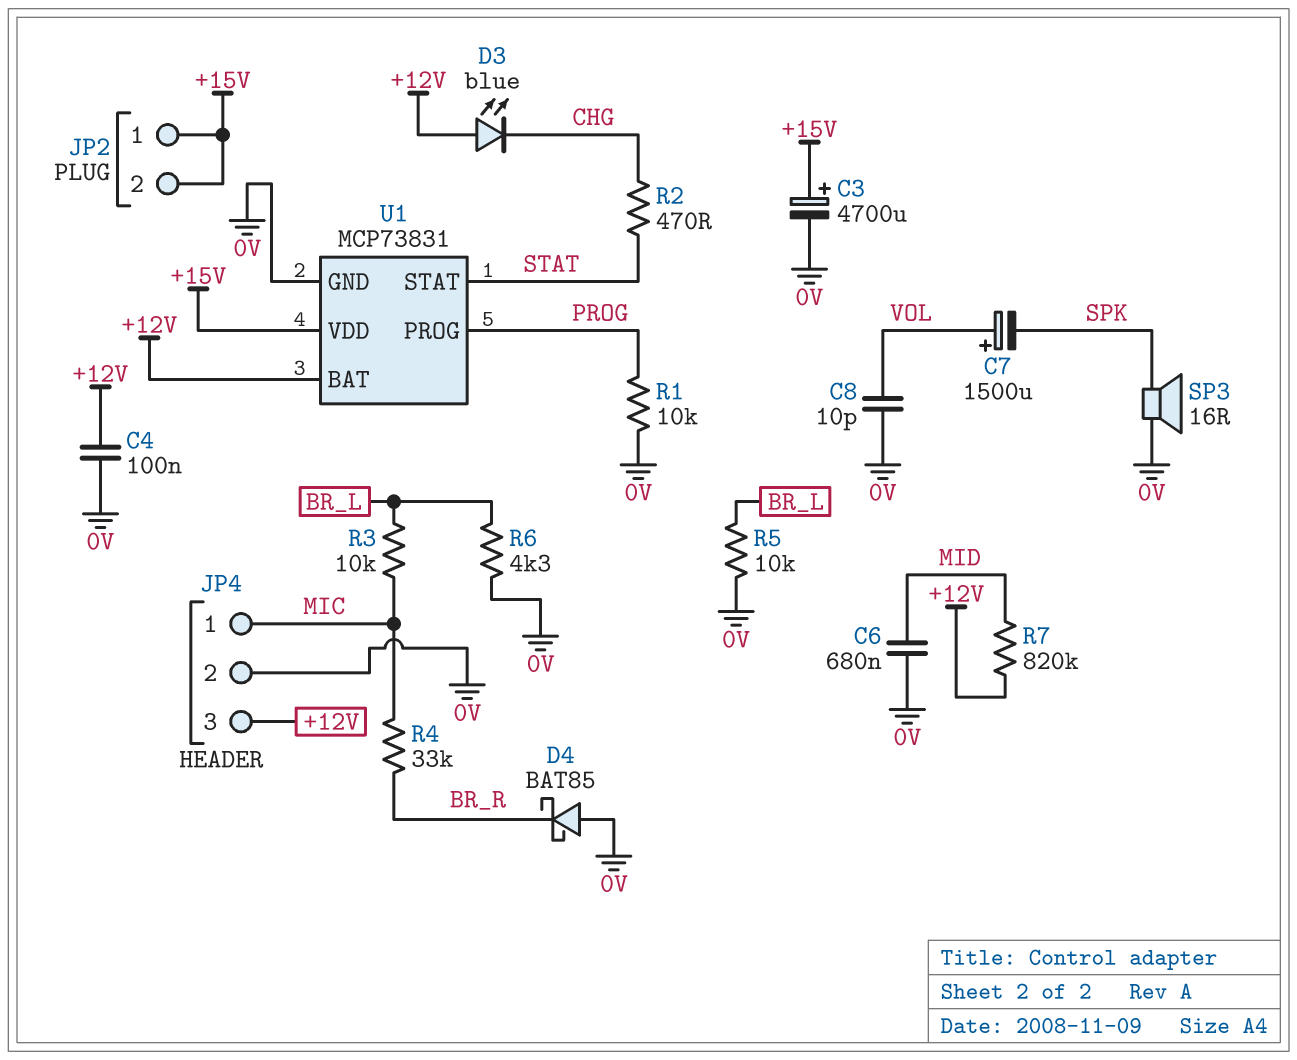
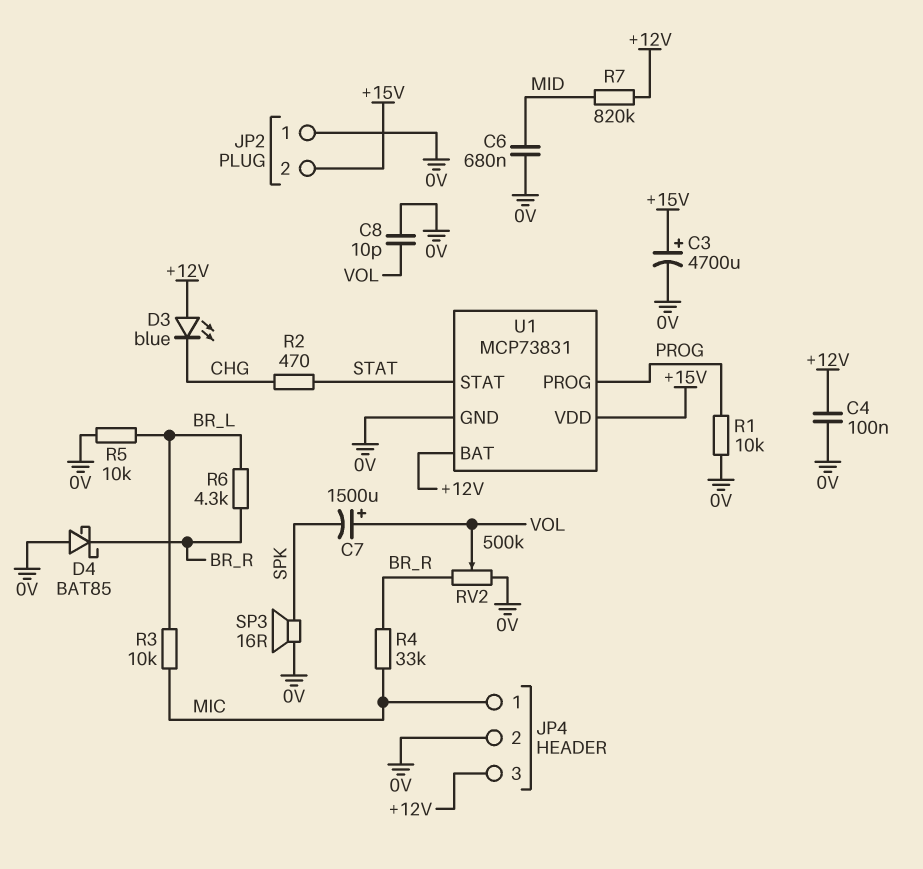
JP2 pin 1: +15V -> 0V
R6: 4.3k (0V, BR_L) -> 4.3k (BR_L, BR_R)
RV2: none -> 500k (0V, BR_R, wiper VOL)

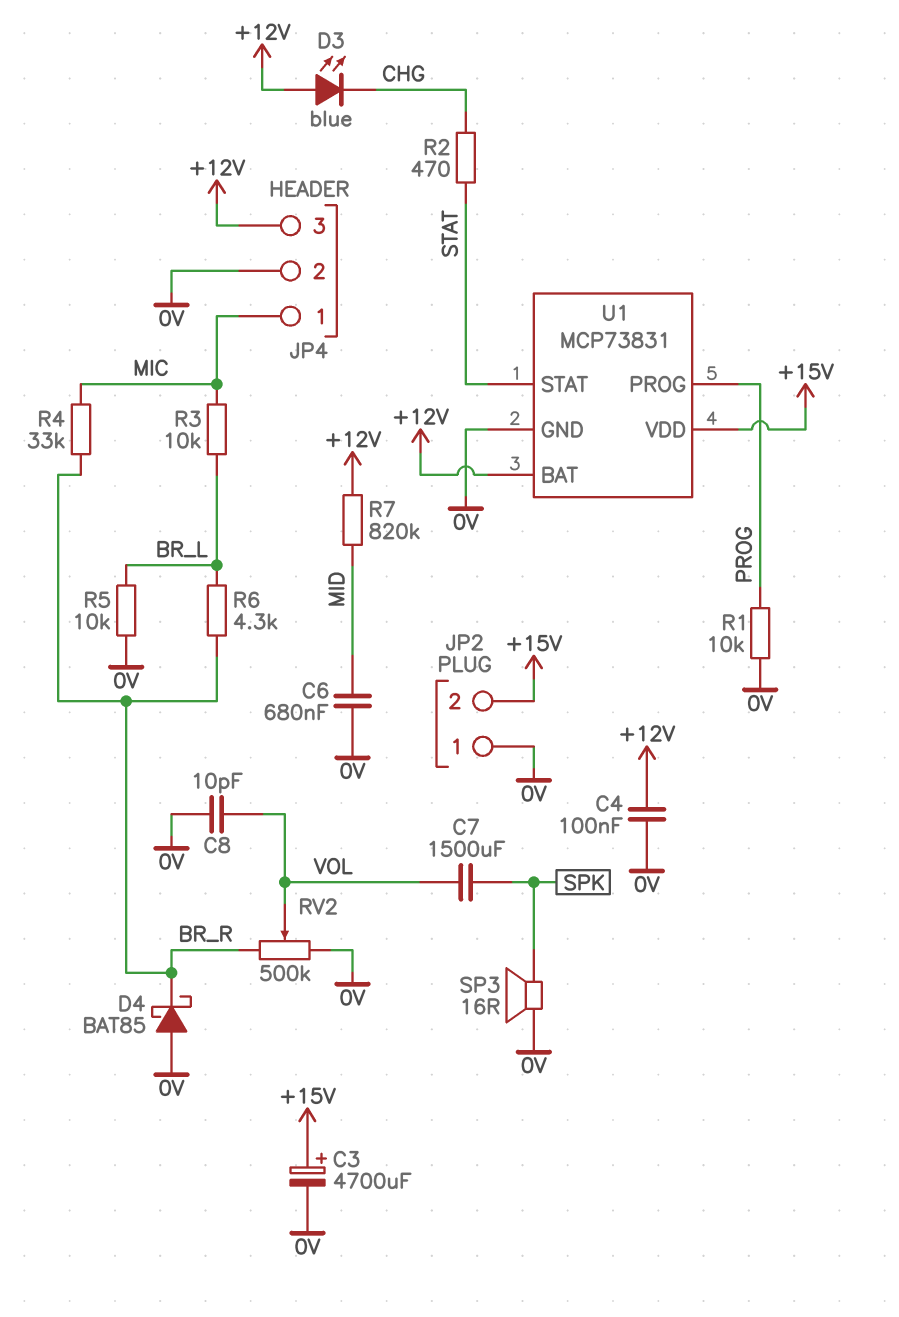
C7: 1500uF (plus VOL, minus SPK) -> 1500uF (SPK, VOL)

